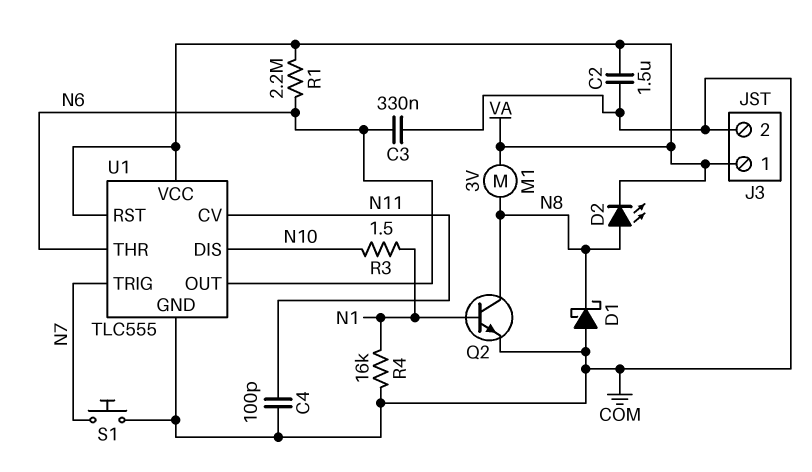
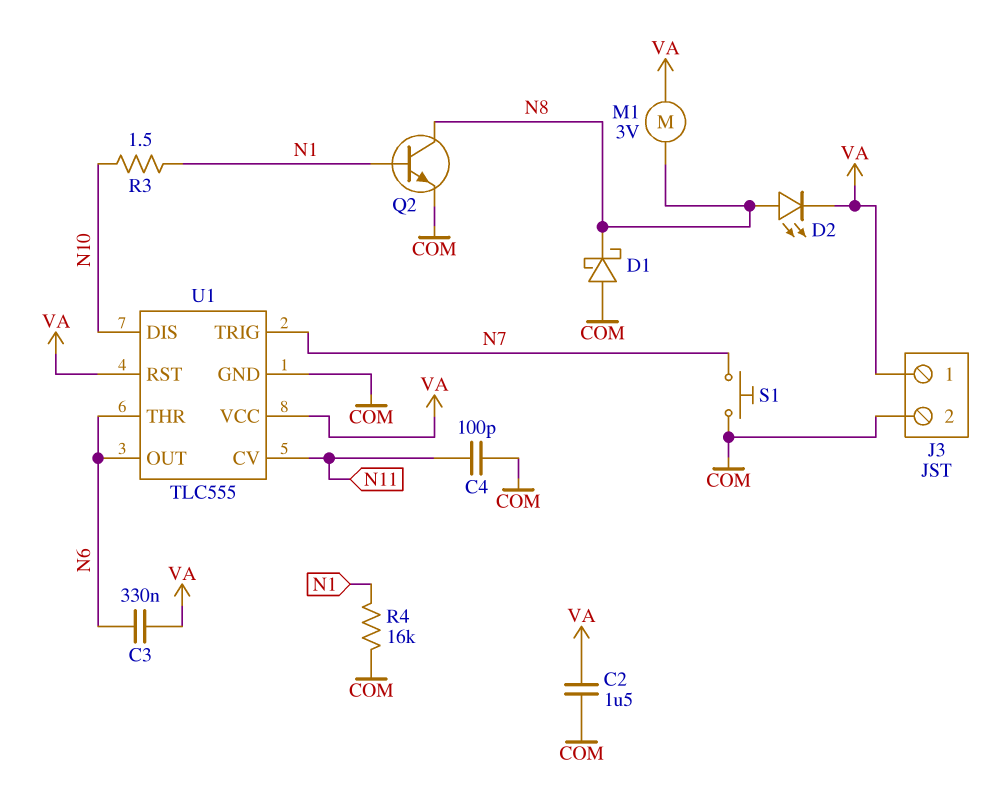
C3: 330nF (COM, N6) -> 330nF (N6, VA)
R1: 2.2M (N6, VA) -> none

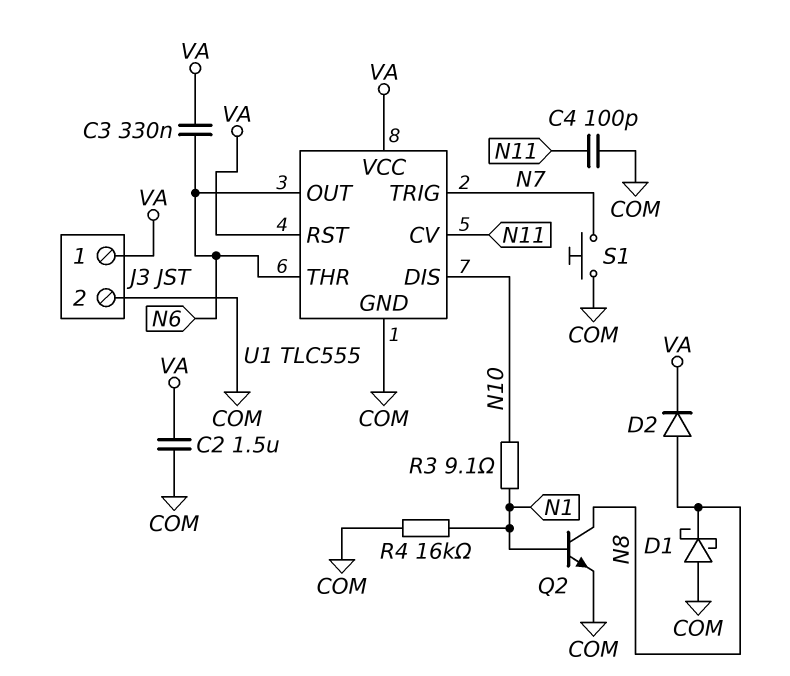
D2: LED (A N8, K VA) -> diode (A N8, K VA)
M1: motor 3V (N8, VA) -> none
R3: 1.5 (N1, N10) -> 9.1 (N1, N10)

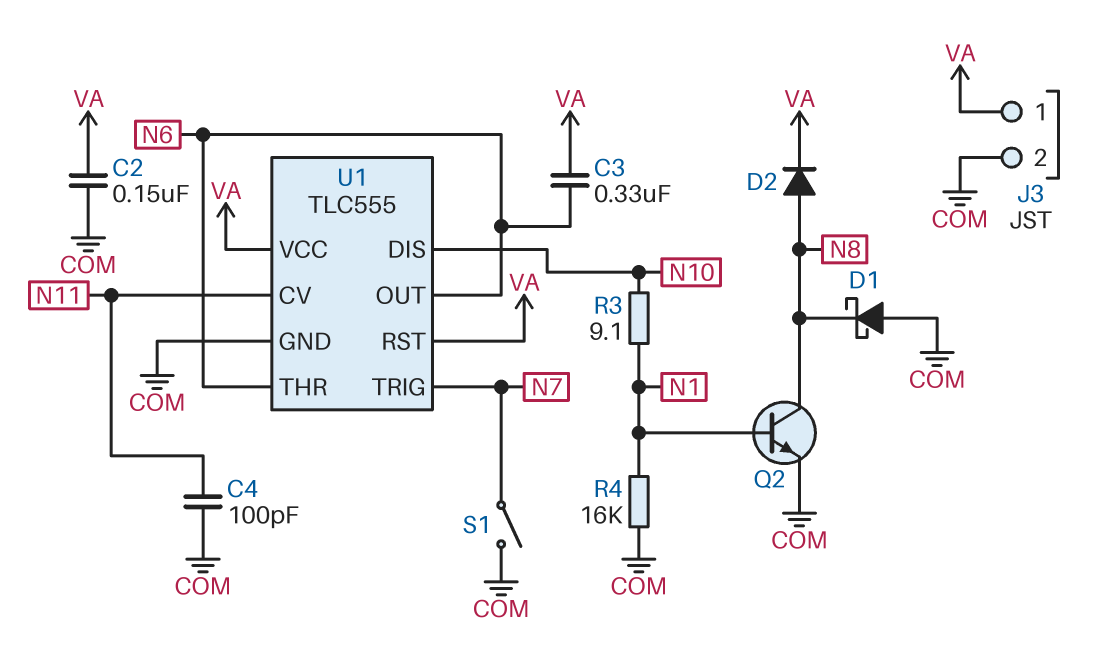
C2: 1.5uF (COM, VA) -> 150nF (COM, VA)
S1: button (COM, N7) -> switch (COM, N7)

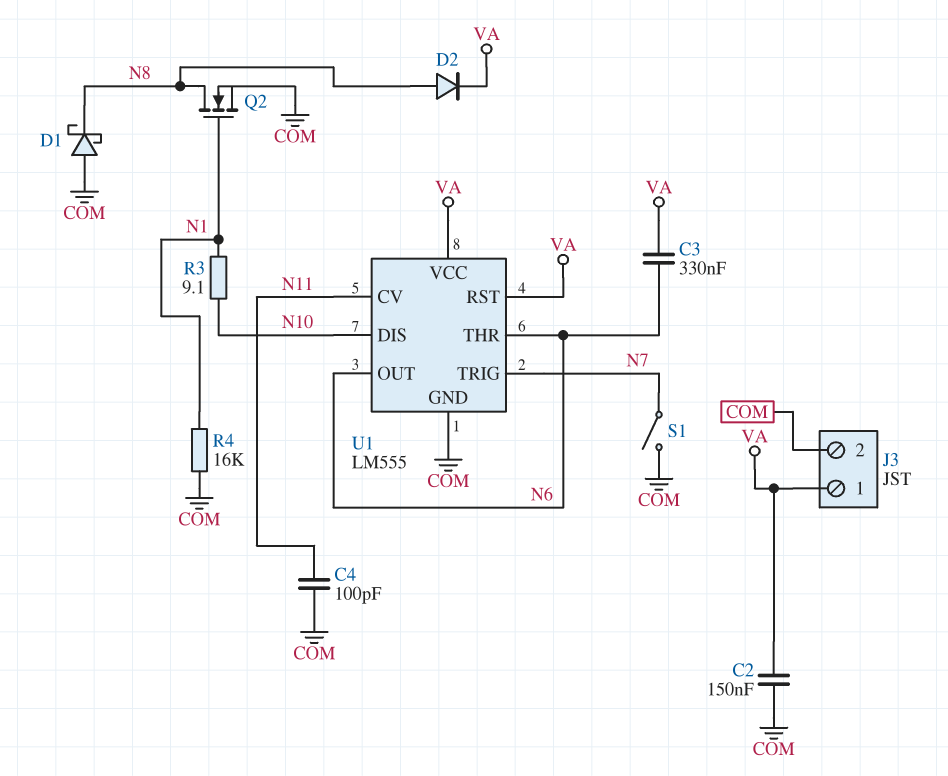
Q2: NPN (B N1, C N8, E COM) -> NMOS (G N1, D N8, S COM)
U1: TLC555 -> LM555

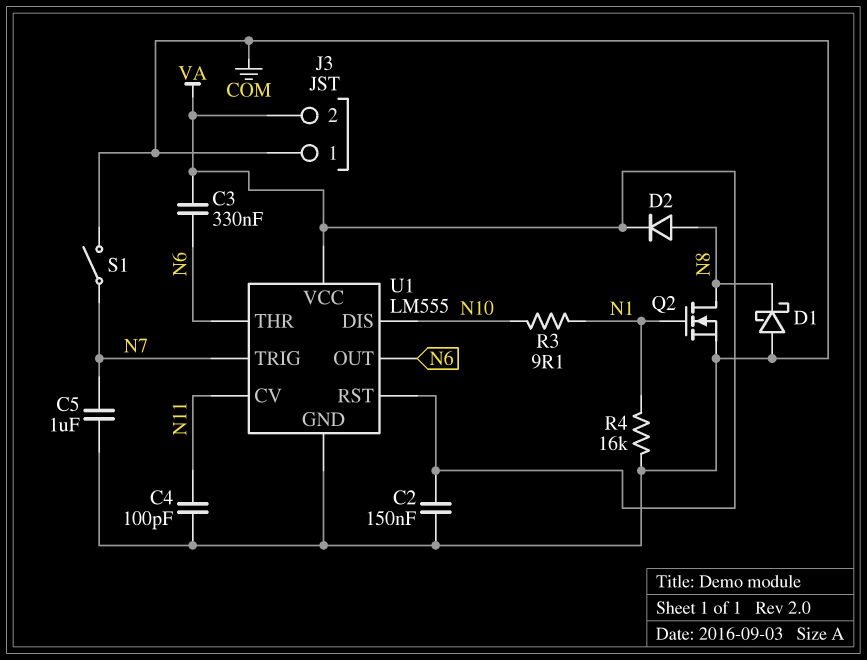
C5: none -> 1uF (COM, N7)
J3 pin 1: VA -> COM
J3 pin 2: COM -> VA

